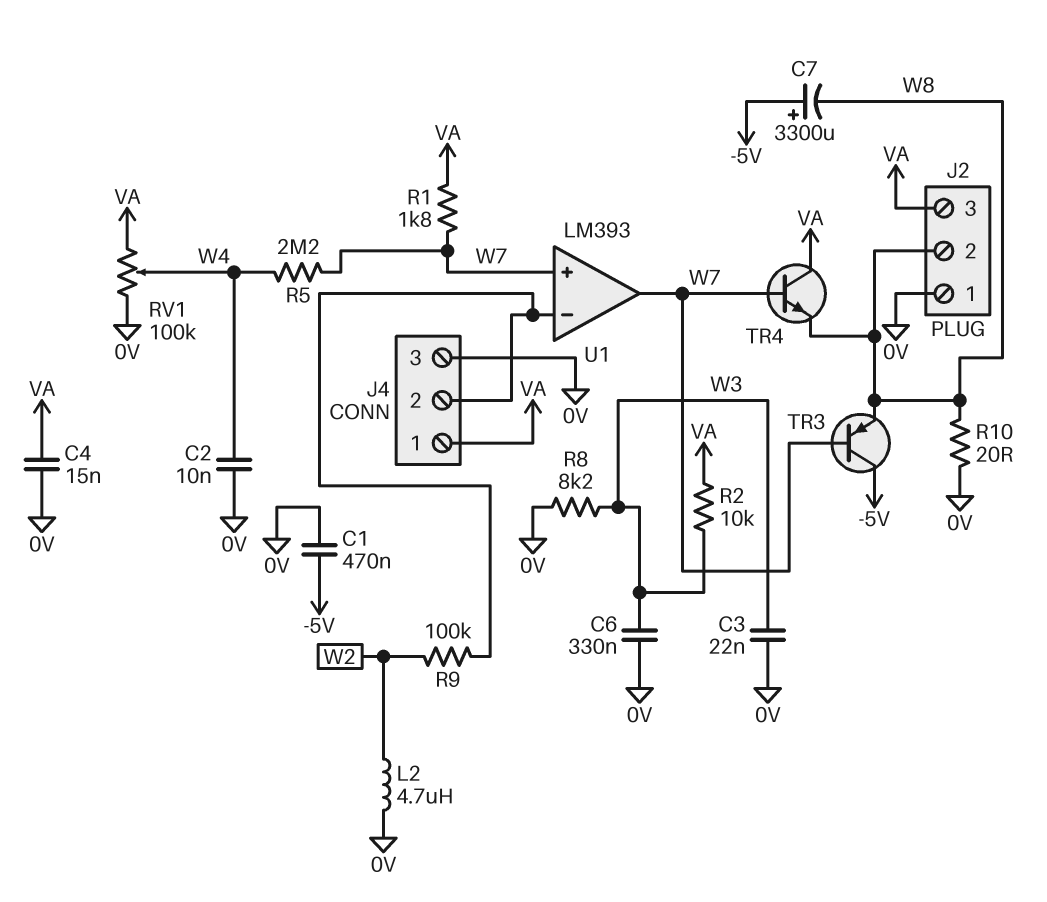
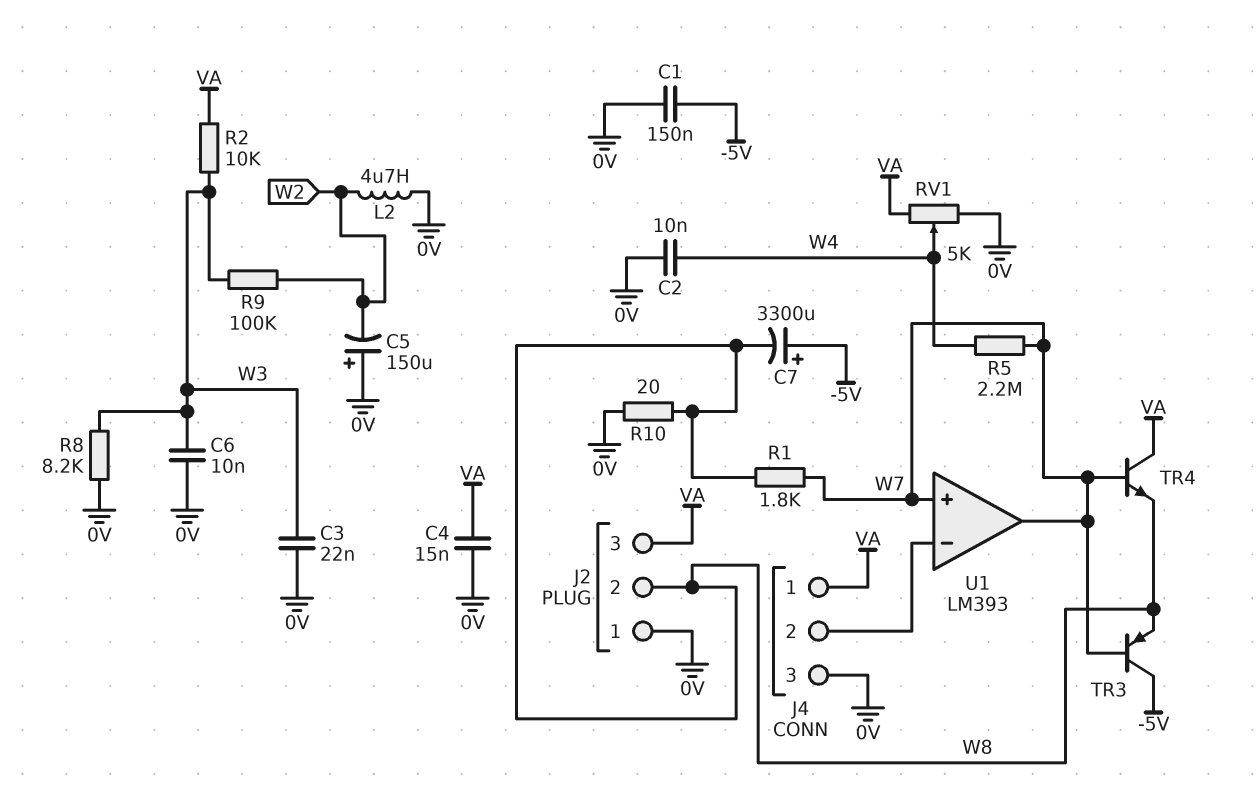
C1: 470nF (-5V, 0V) -> 150nF (-5V, 0V)
C5: none -> 150uF (plus 0V, minus W2)
C6: 330nF (0V, W3) -> 10nF (0V, W3)
R1: 1.8k (VA, W7) -> 1.8k (W7, W8)
R9: 100k (J4/2, W2) -> 100k (W2, W3)
RV1: 100k (0V, VA, wiper W4) -> 5k (0V, VA, wiper W4)

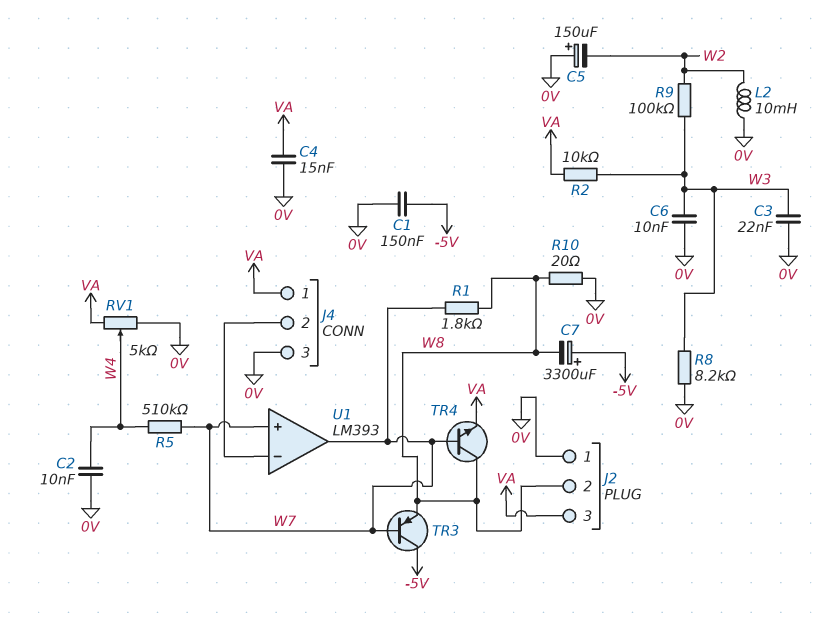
L2: 4.7uH (0V, W2) -> 10mH (0V, W2)
R5: 2.2M (W4, W7) -> 510k (W4, W7)
TR4: NPN (B W7, C VA, E W8) -> NPN (B W7, C W8, E VA)

